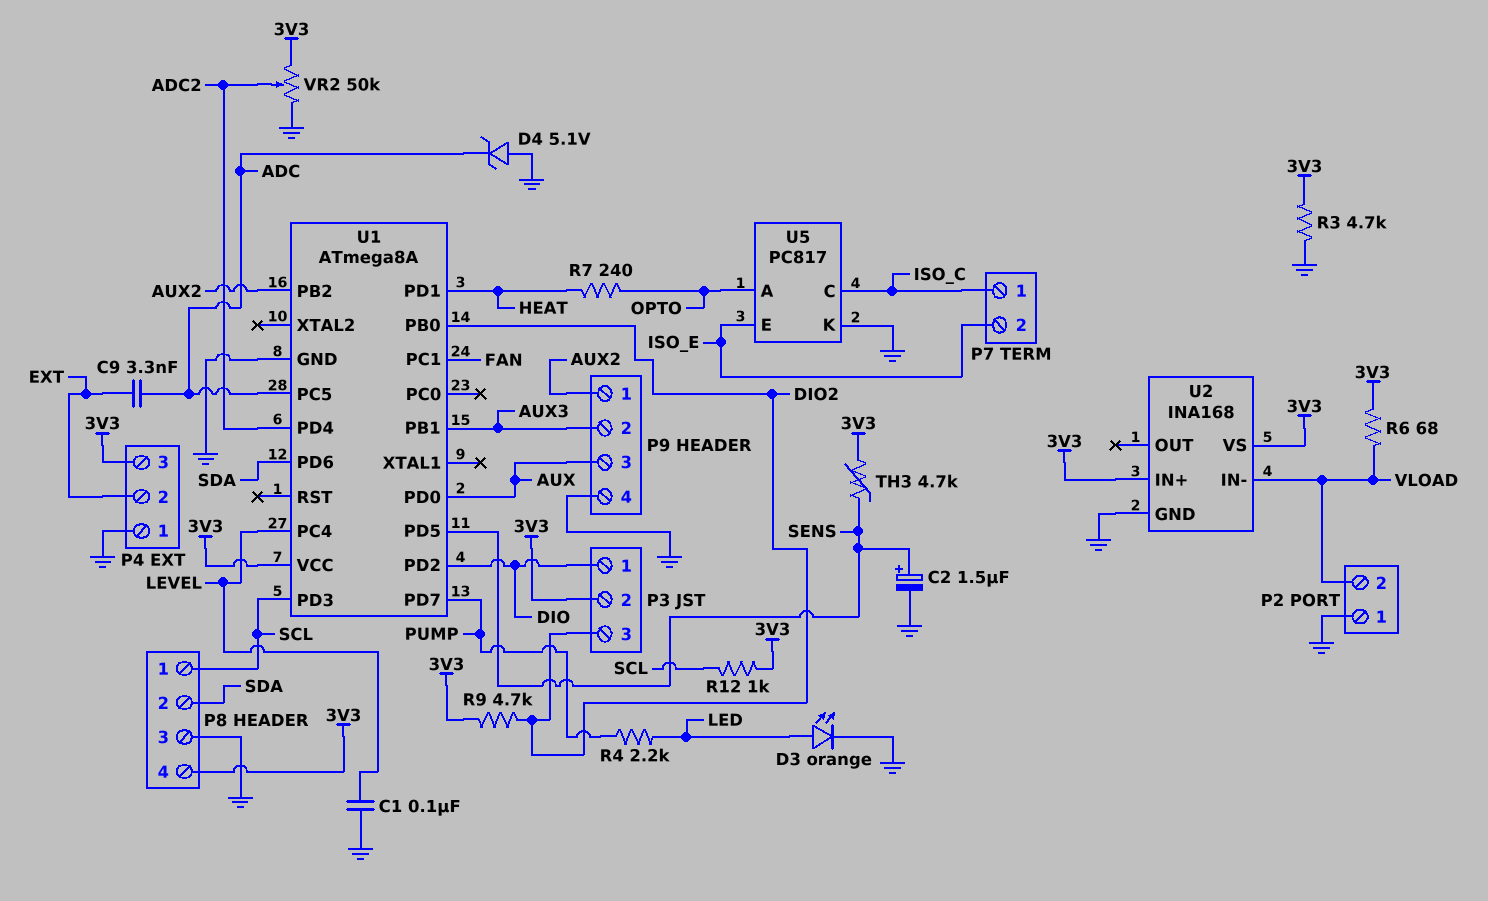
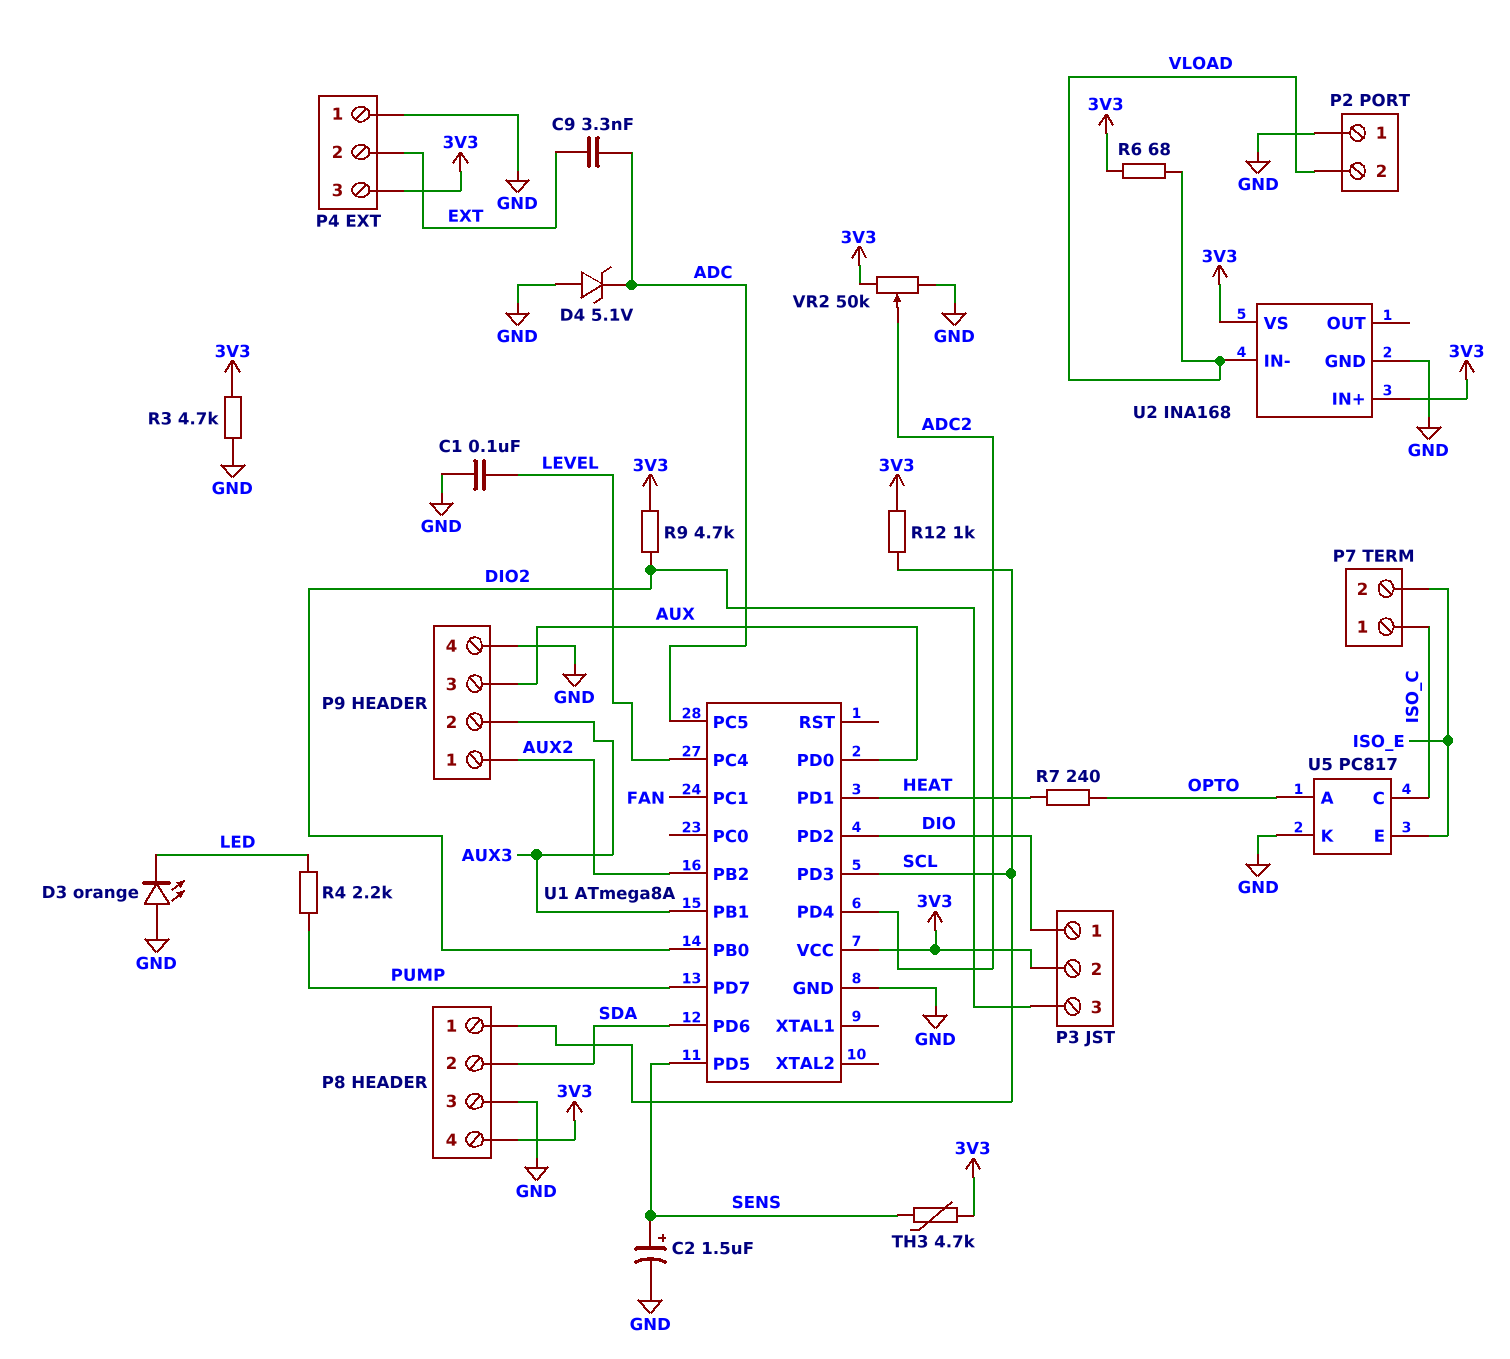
D3: LED orange (A LED, K GND) -> LED orange (A GND, K LED)

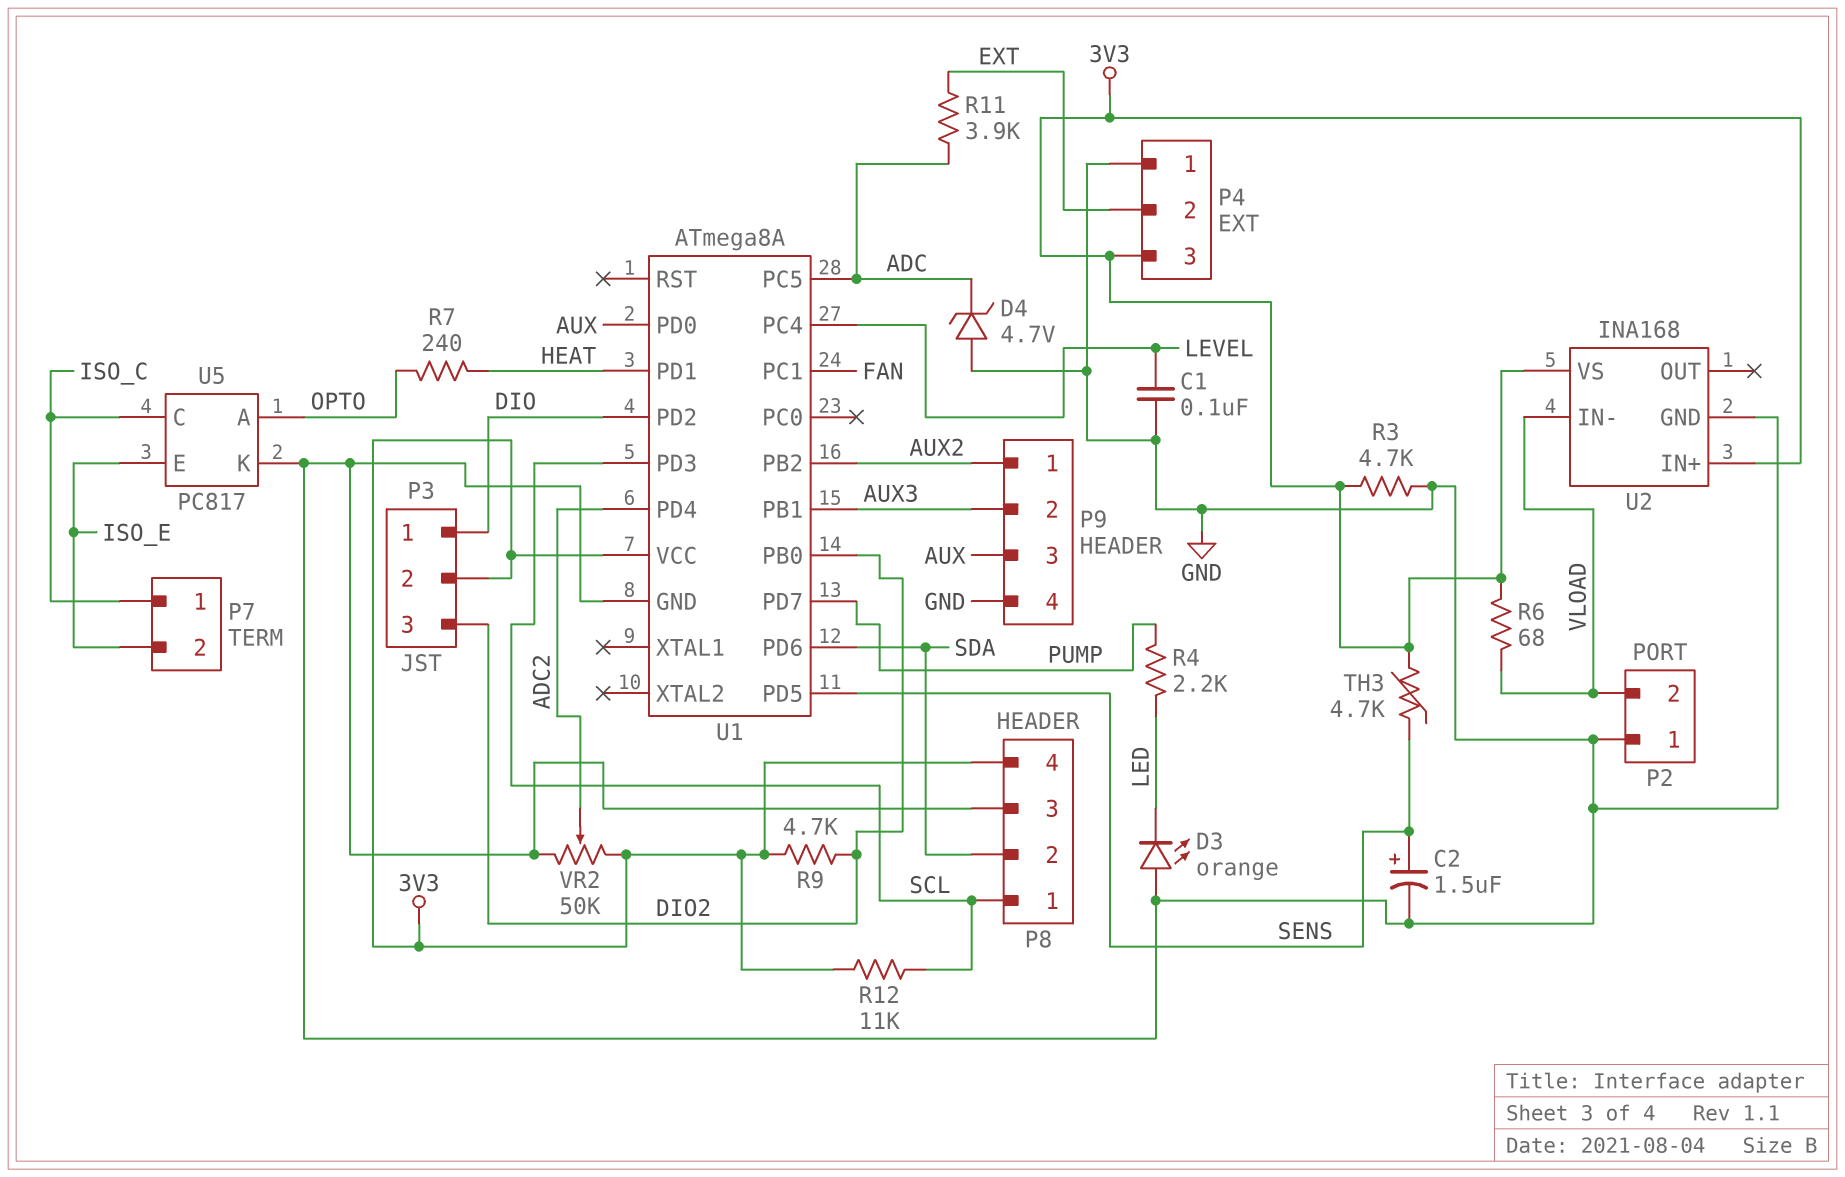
C9: 3.3nF (ADC, EXT) -> none
D4: zener 5.1V (A GND, K ADC) -> zener 4.7V (A GND, K ADC)
R11: none -> 3.9k (ADC, EXT)
R12: 1k (3V3, SCL) -> 11k (3V3, SCL)

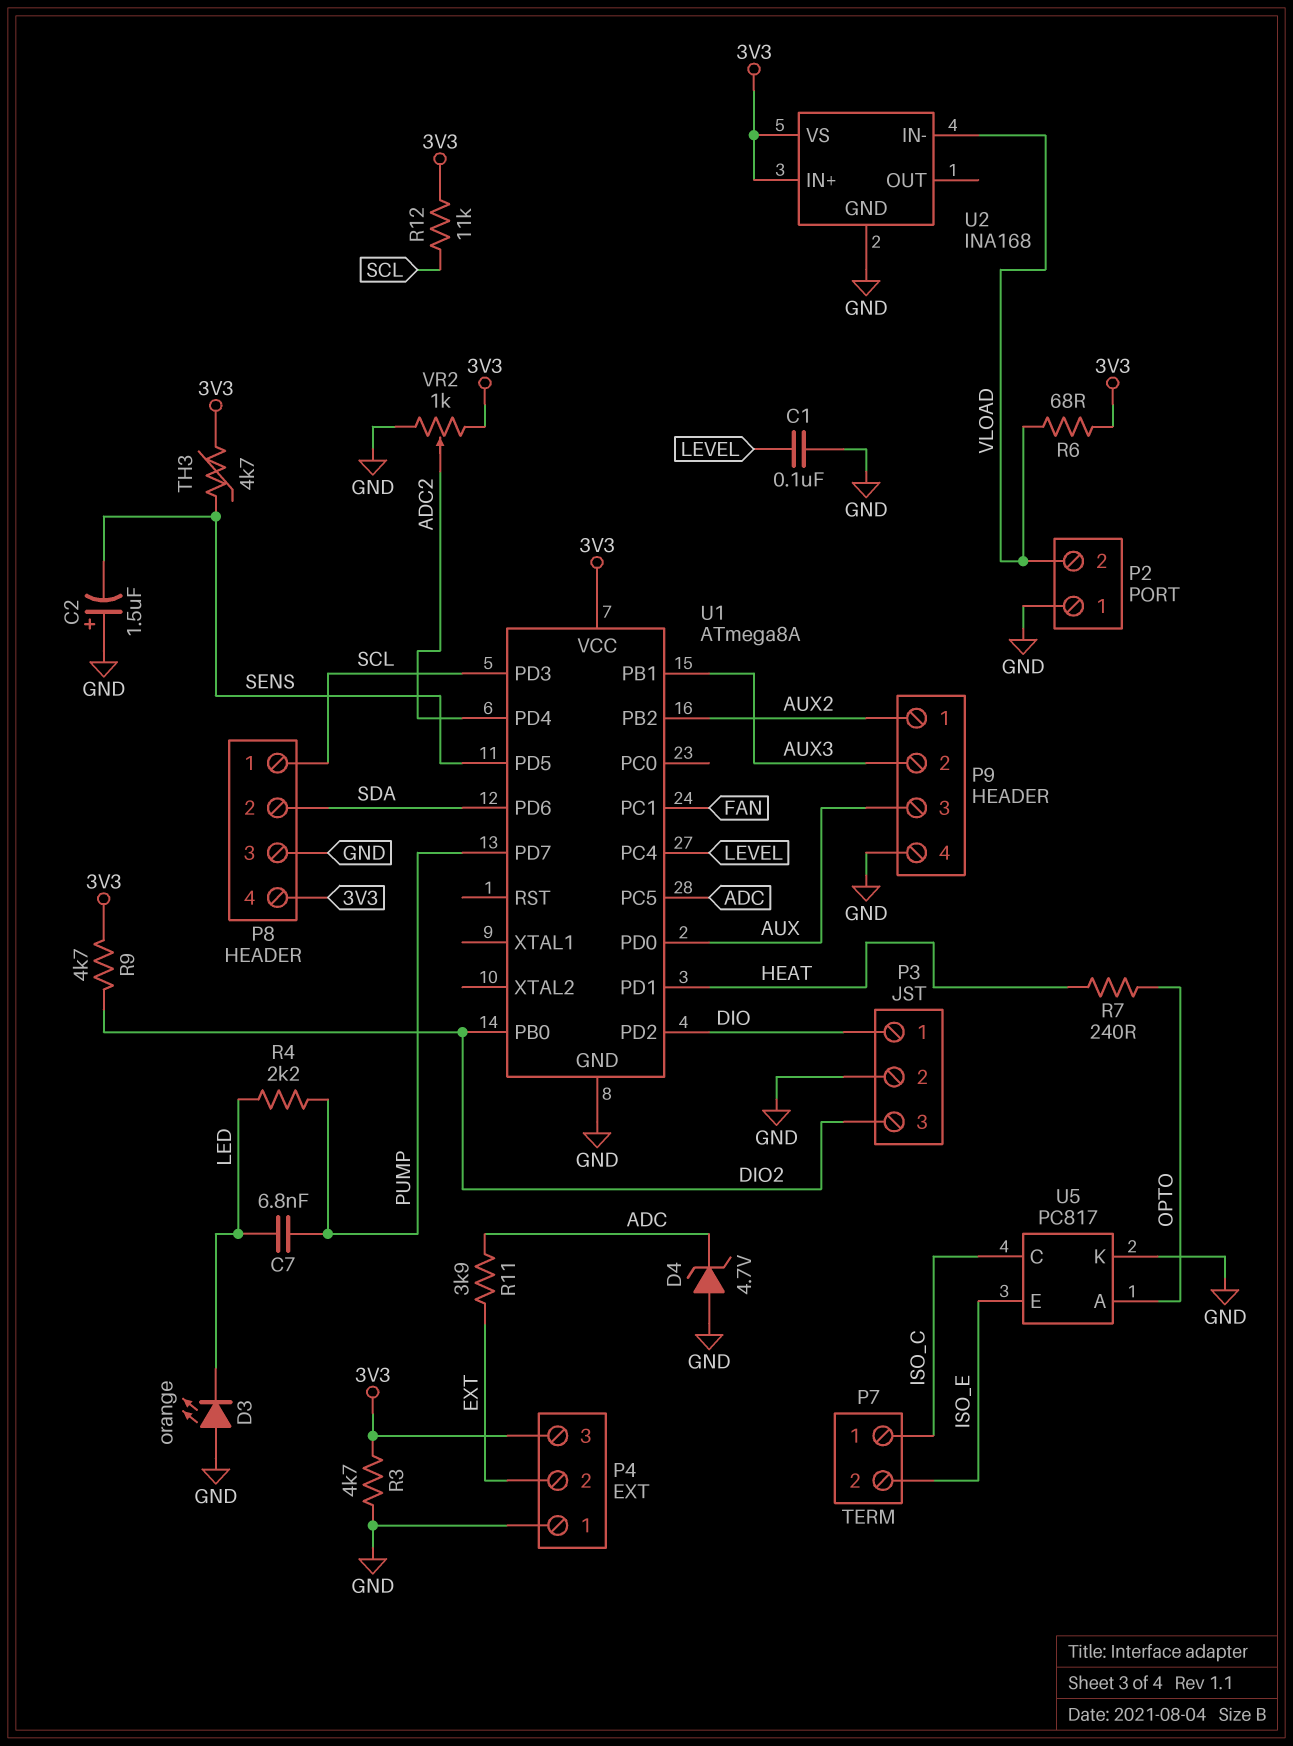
C2: 1.5uF (plus SENS, minus GND) -> 1.5uF (plus GND, minus SENS)
C7: none -> 6.8nF (LED, PUMP)
P3 pin 2: 3V3 -> GND
VR2: 50k (3V3, GND, wiper ADC2) -> 1k (3V3, GND, wiper ADC2)

